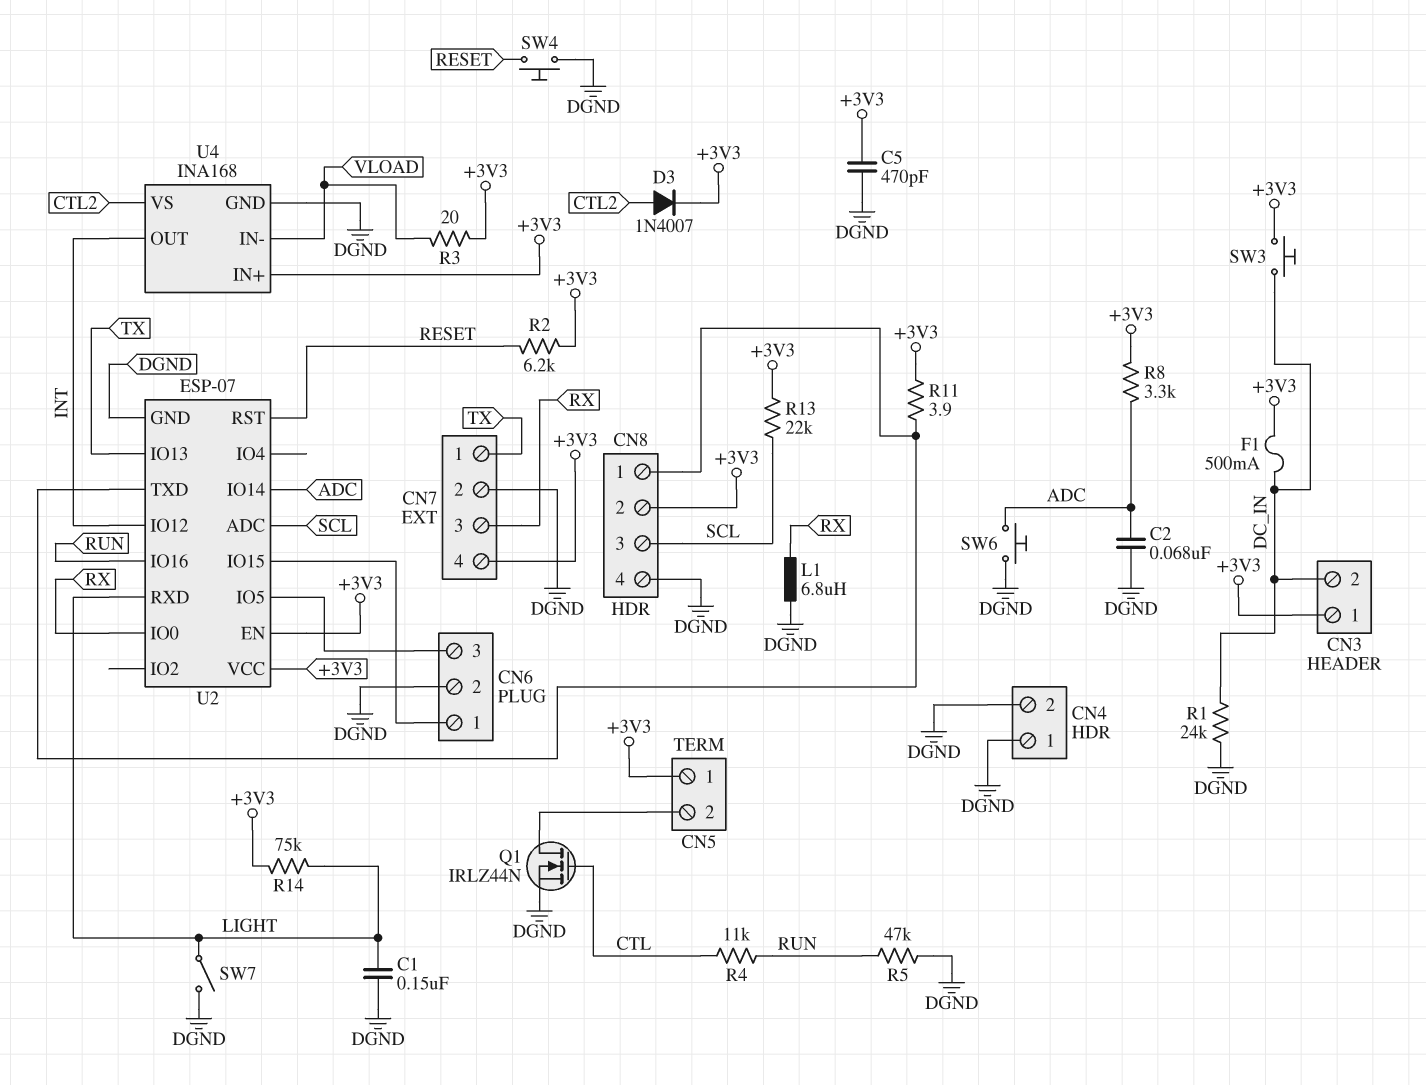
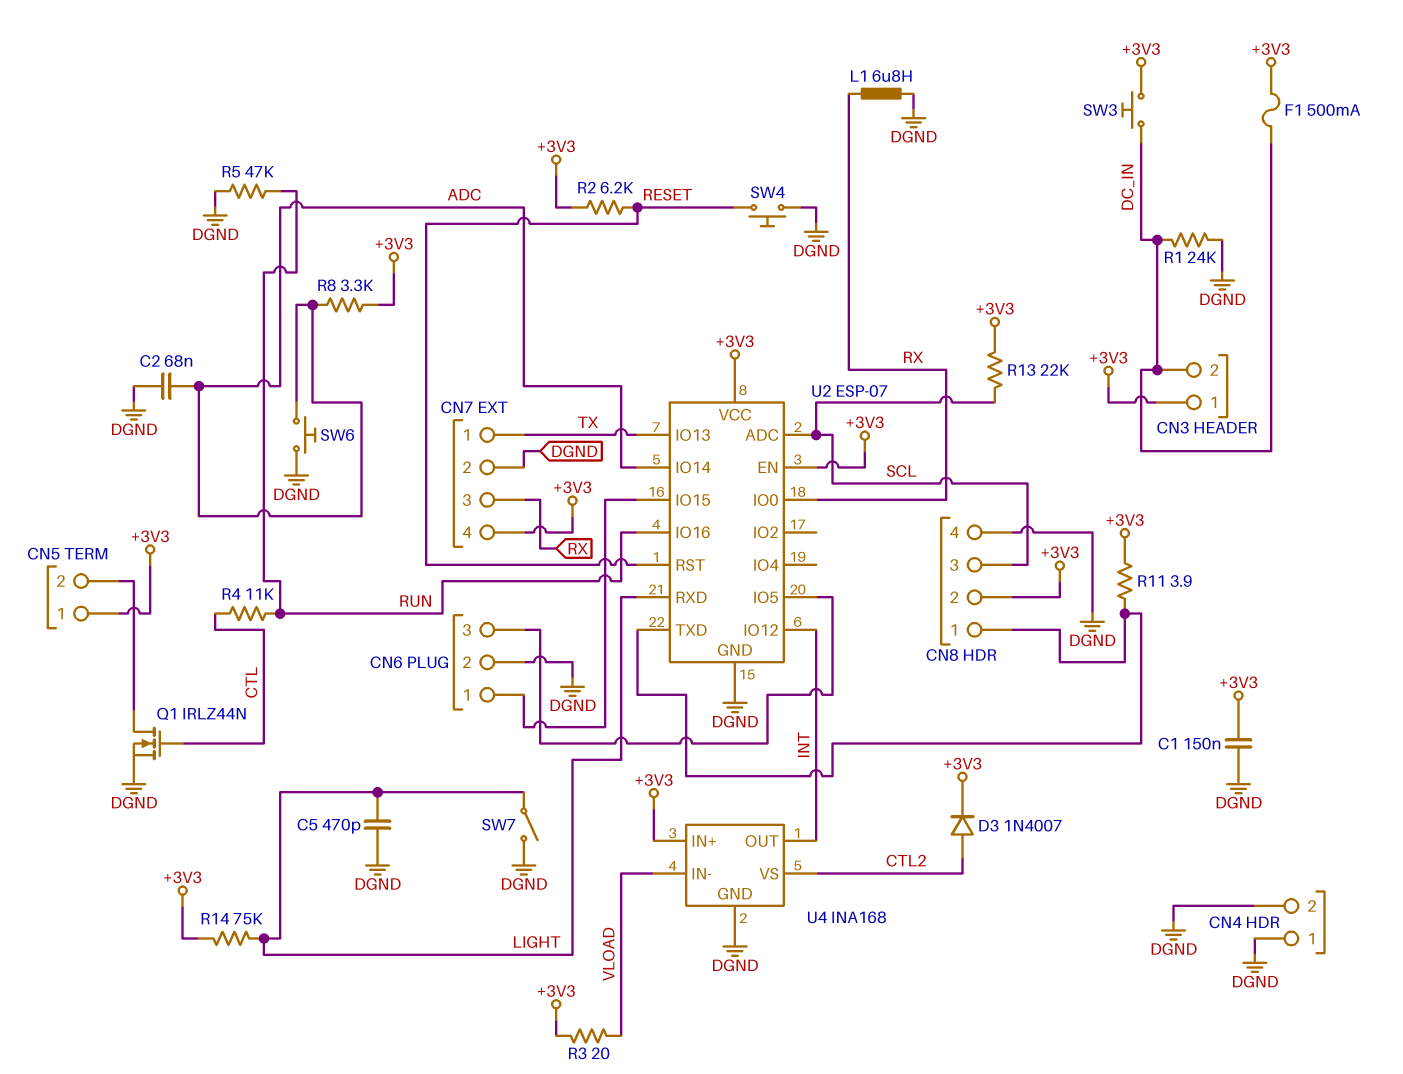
C1: 150nF (DGND, LIGHT) -> 150nF (+3V3, DGND)
C5: 470pF (+3V3, DGND) -> 470pF (DGND, LIGHT)

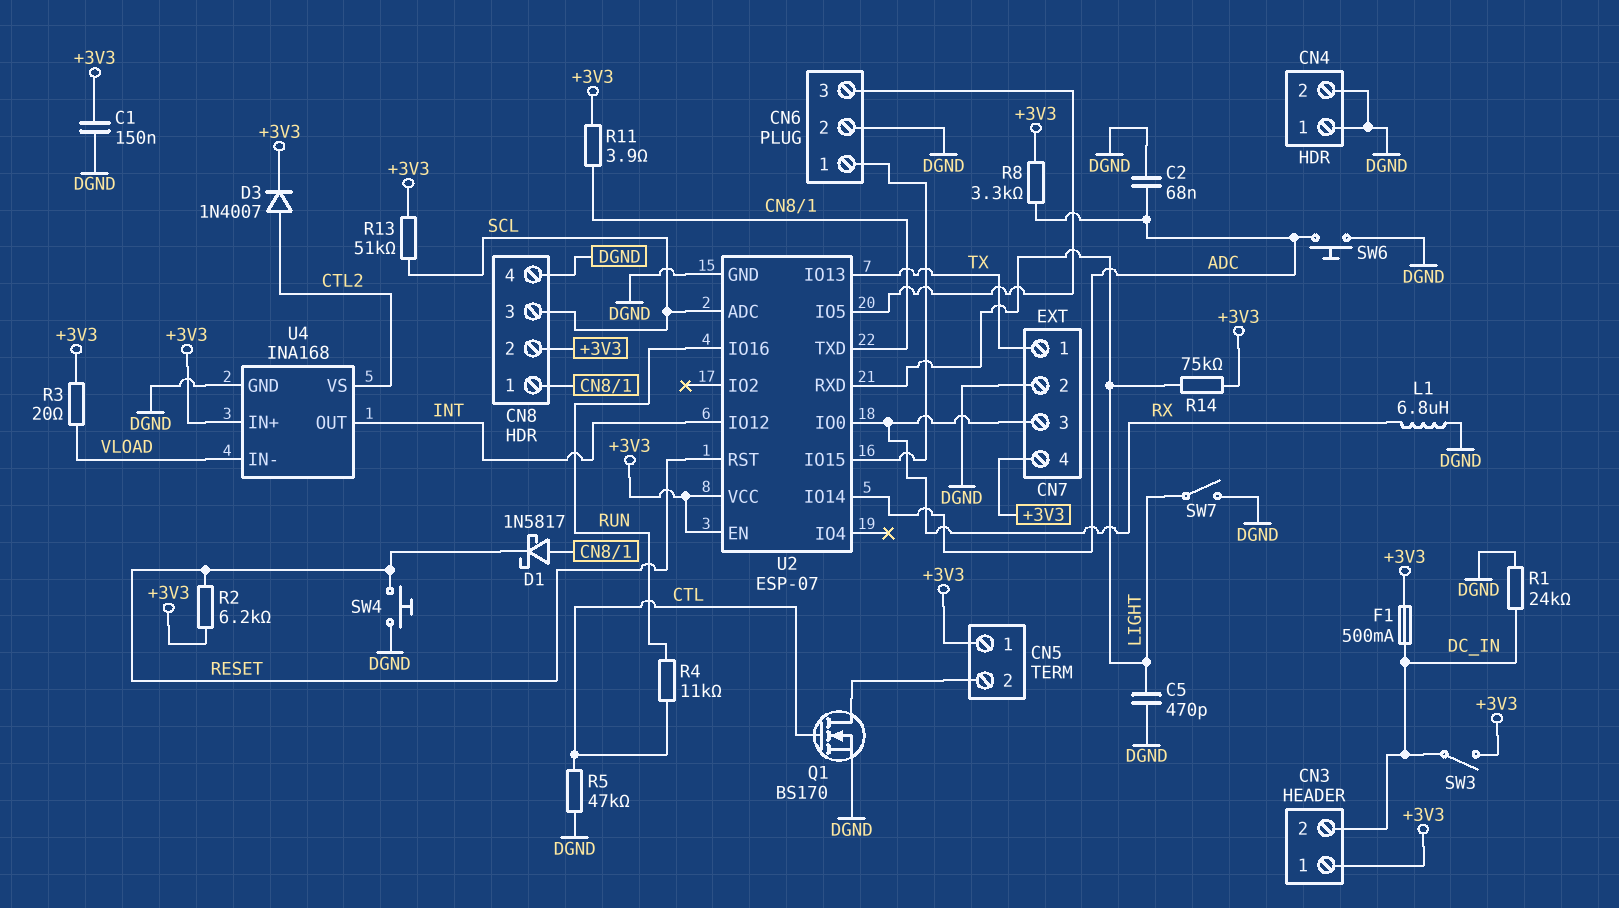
D1: none -> schottky 1N5817 (A CN8/1, K RESET)
Q1: NMOS IRLZ44N (G CTL, D CN5/2, S DGND) -> NMOS BS170 (G CTL, D CN5/2, S DGND)
R5: 47k (DGND, RUN) -> 47k (CTL, DGND)
R13: 22k (+3V3, SCL) -> 51k (+3V3, SCL)
SW3: button (+3V3, DC_IN) -> switch (+3V3, DC_IN)

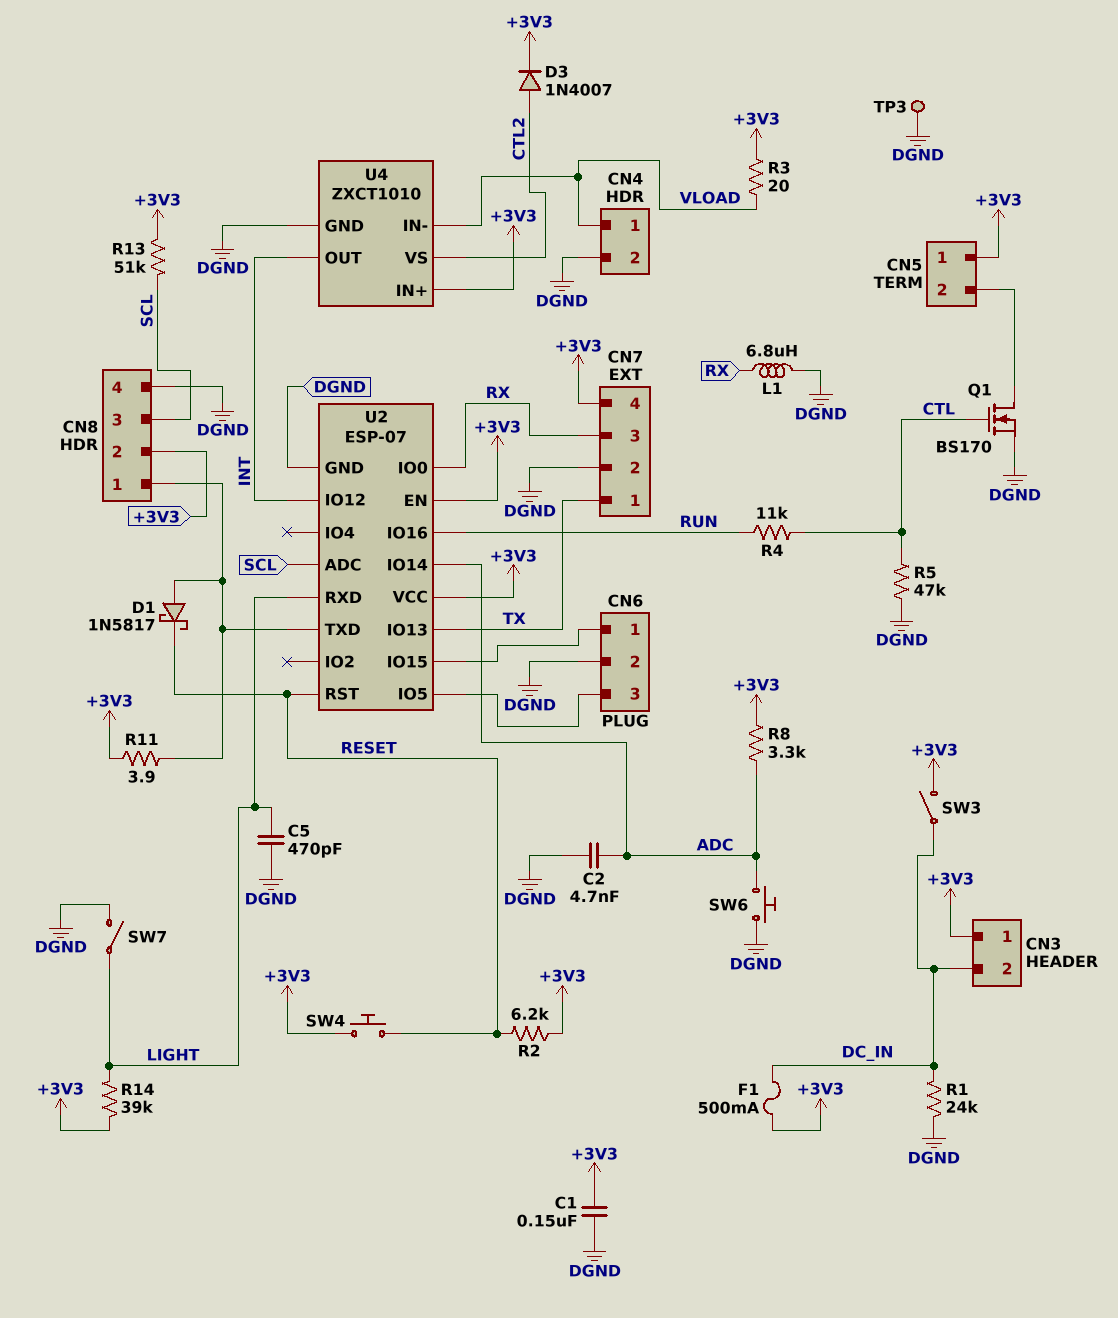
C2: 68nF (ADC, DGND) -> 4.7nF (ADC, DGND)
CN4 pin 1: DGND -> VLOAD
R14: 75k (+3V3, LIGHT) -> 39k (+3V3, LIGHT)
SW4: button (DGND, RESET) -> button (+3V3, RESET)
TP3: none -> test point (DGND)
U4: INA168 -> ZXCT1010

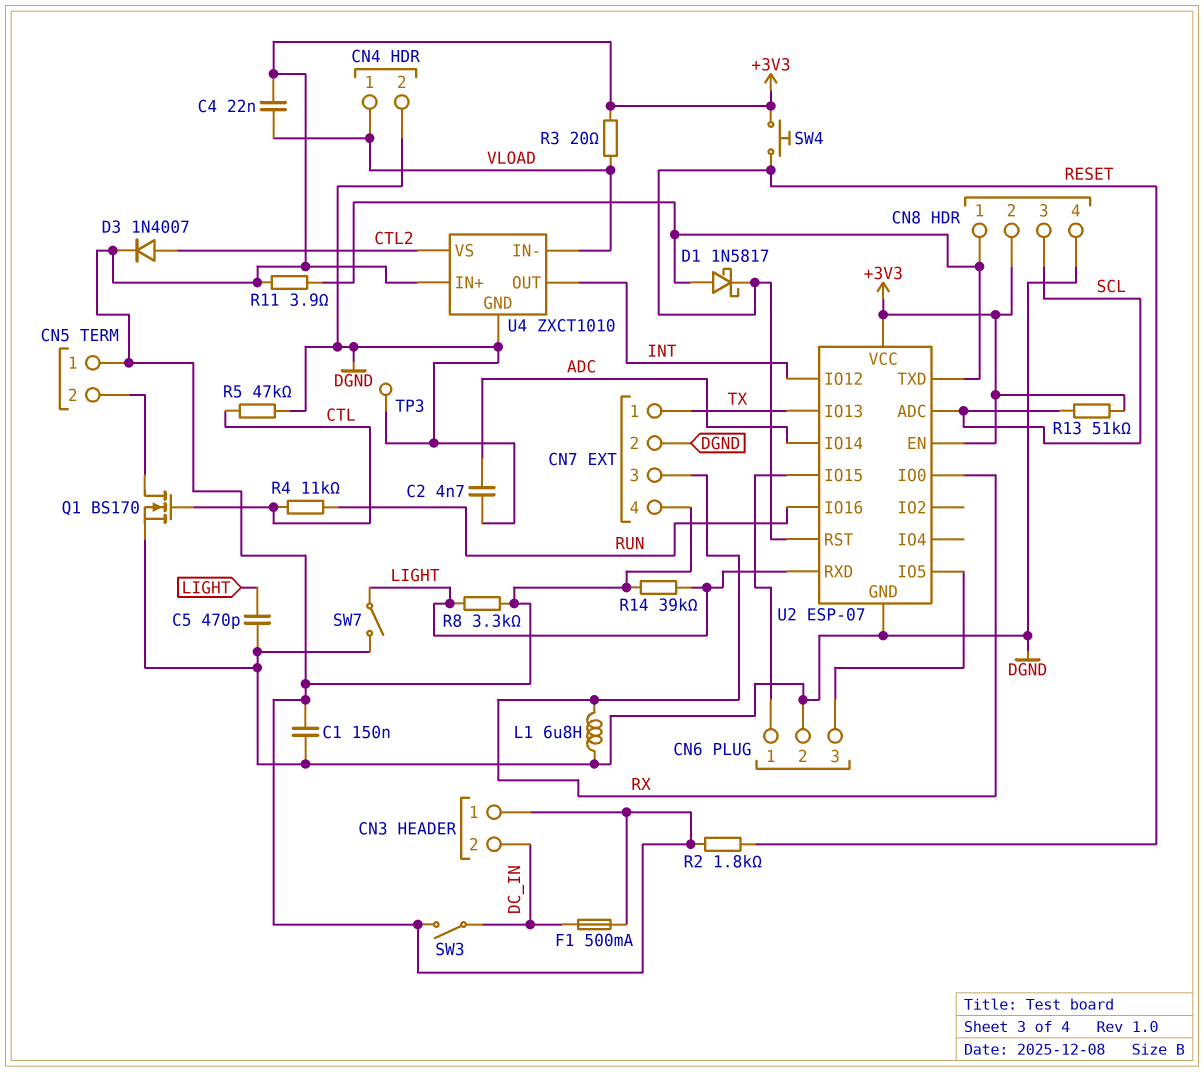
C4: none -> 22nF (+3V3, VLOAD)
R1: 24k (DC_IN, DGND) -> none
R2: 6.2k (+3V3, RESET) -> 1.8k (+3V3, RESET)
R8: 3.3k (+3V3, ADC) -> 3.3k (+3V3, LIGHT)
SW6: button (ADC, DGND) -> none

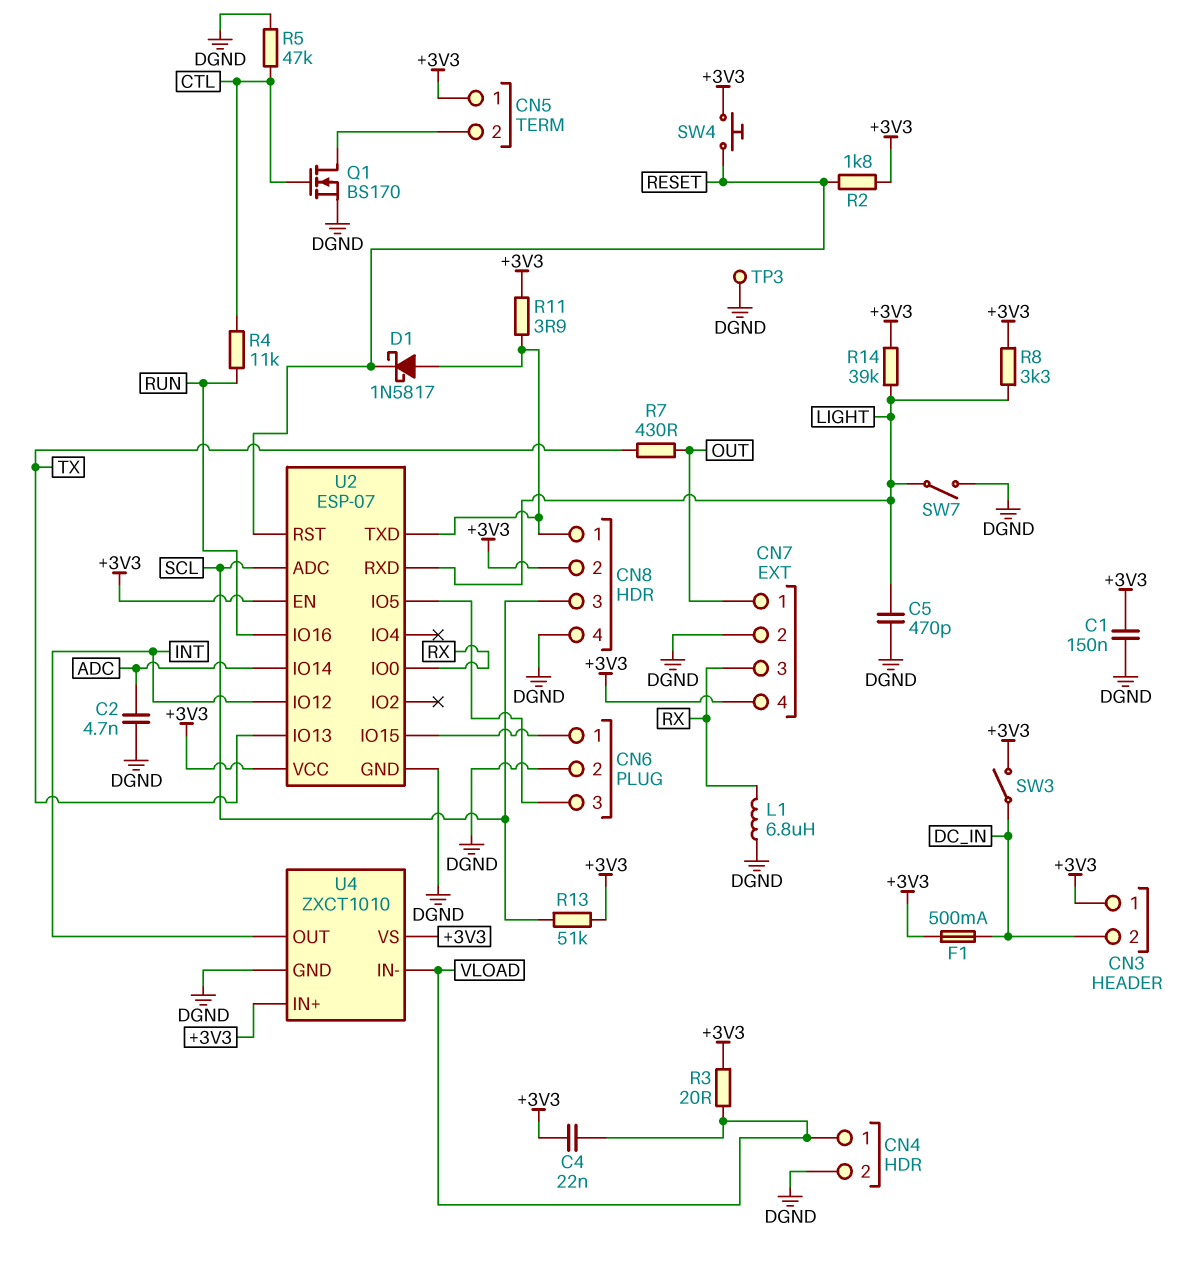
CN7 pin 1: TX -> OUT
D3: diode 1N4007 (A CTL2, K +3V3) -> none
R7: none -> 430 (OUT, TX)
U4 pin VS: CTL2 -> +3V3

